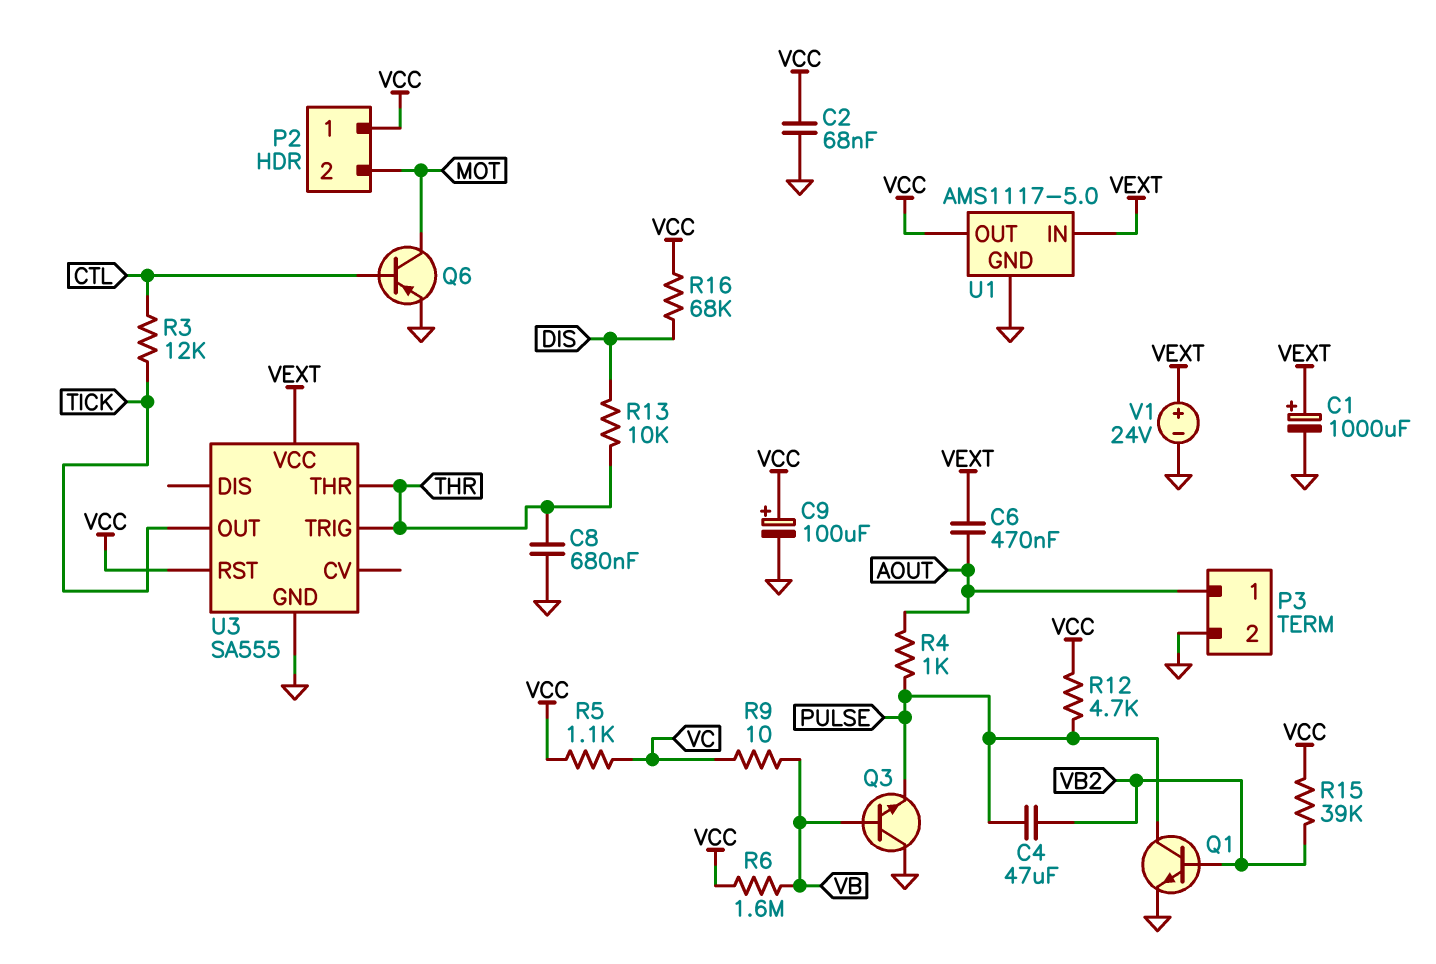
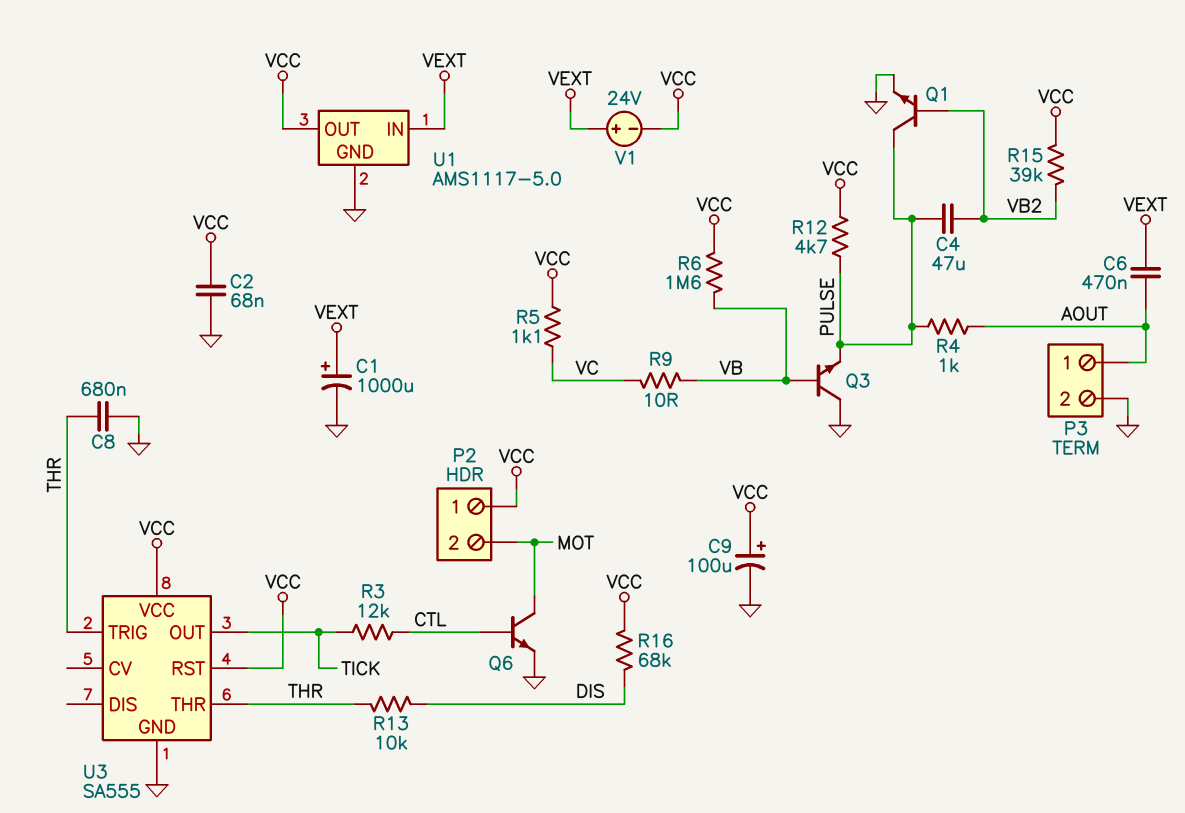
Q6: PNP (B CTL, C MOT, E GND) -> NPN (B CTL, C MOT, E GND)
U3 pin VCC: VEXT -> VCC
V1: 24V (plus VEXT, minus GND) -> 24V (plus VEXT, minus VCC)

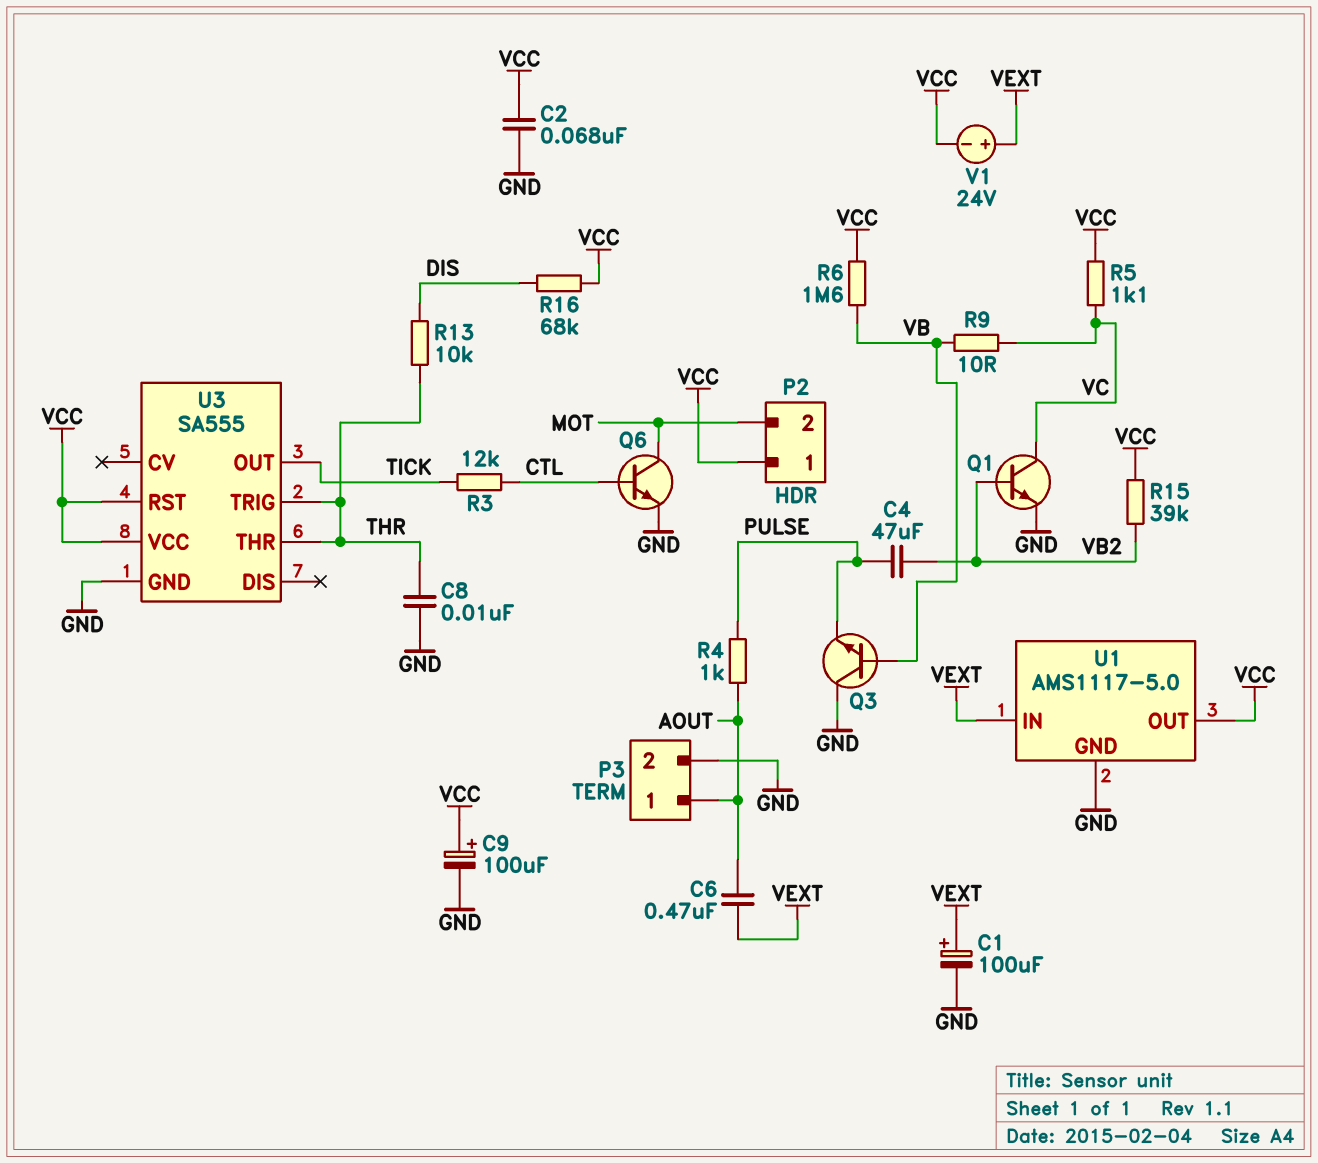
C1: 1000uF (plus VEXT, minus GND) -> 100uF (plus VEXT, minus GND)
C8: 680nF (GND, THR) -> 10nF (GND, THR)
Q1: NPN (B VB2, C PULSE, E GND) -> NPN (B VB2, C VC, E GND)
R12: 4.7k (PULSE, VCC) -> none

